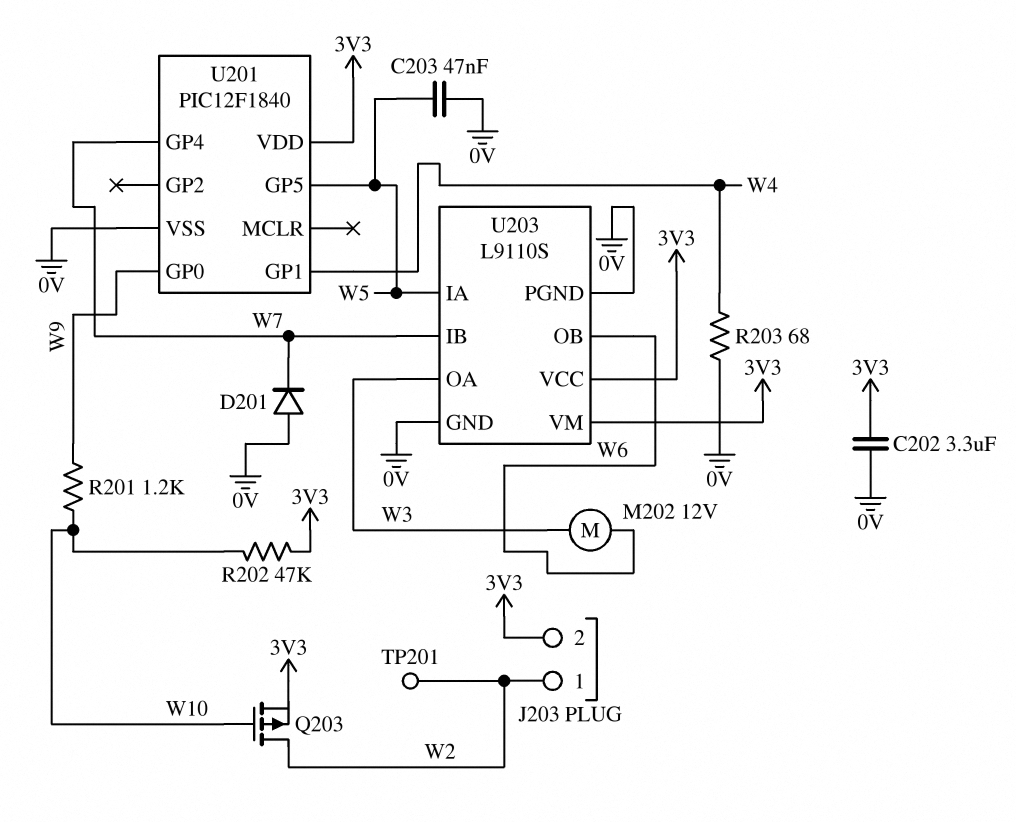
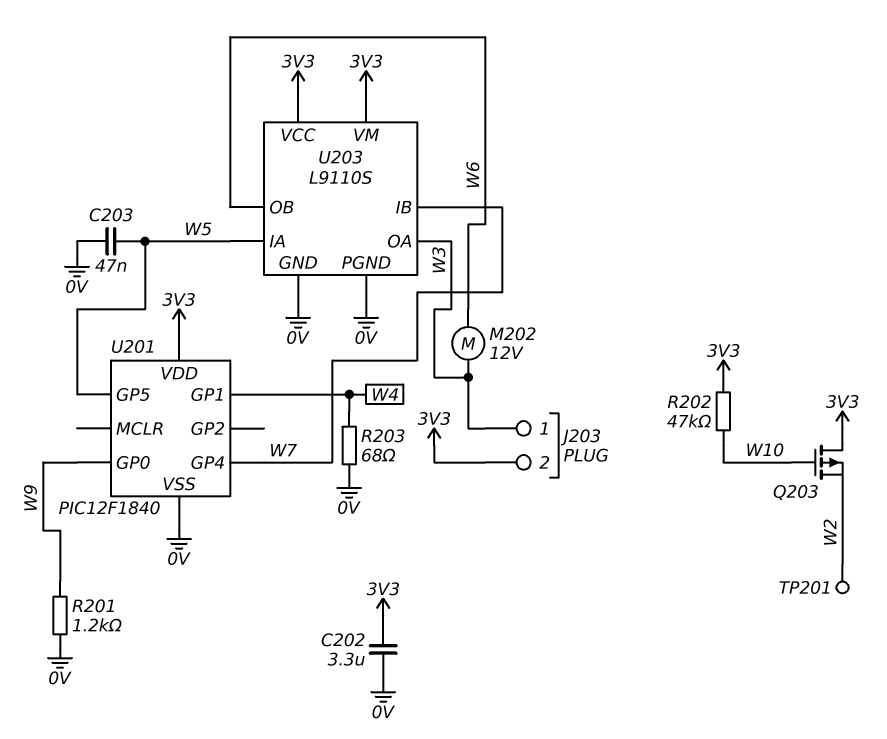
D201: diode (A 0V, K W7) -> none
J203 pin 1: W2 -> W3
Q203: PMOS (G W10, D W2, S 3V3) -> PMOS (G W10, D 3V3, S W2)
R201: 1.2k (W9, W10) -> 1.2k (0V, W9)

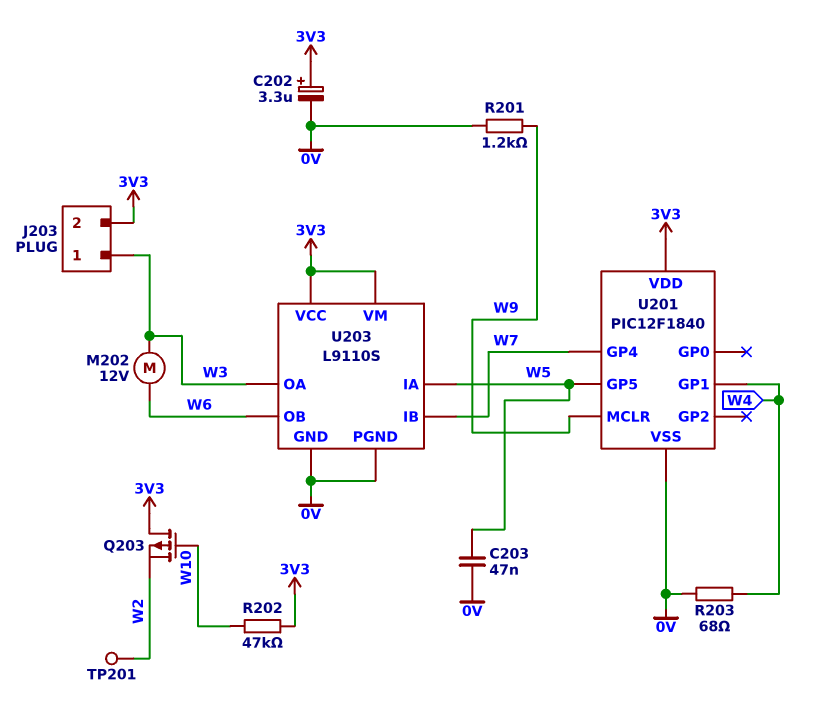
C202: 3.3uF (0V, 3V3) -> 3.3uF (plus 3V3, minus 0V)
U201 pin GP0: W9 -> none
U201 pin MCLR: none -> W9

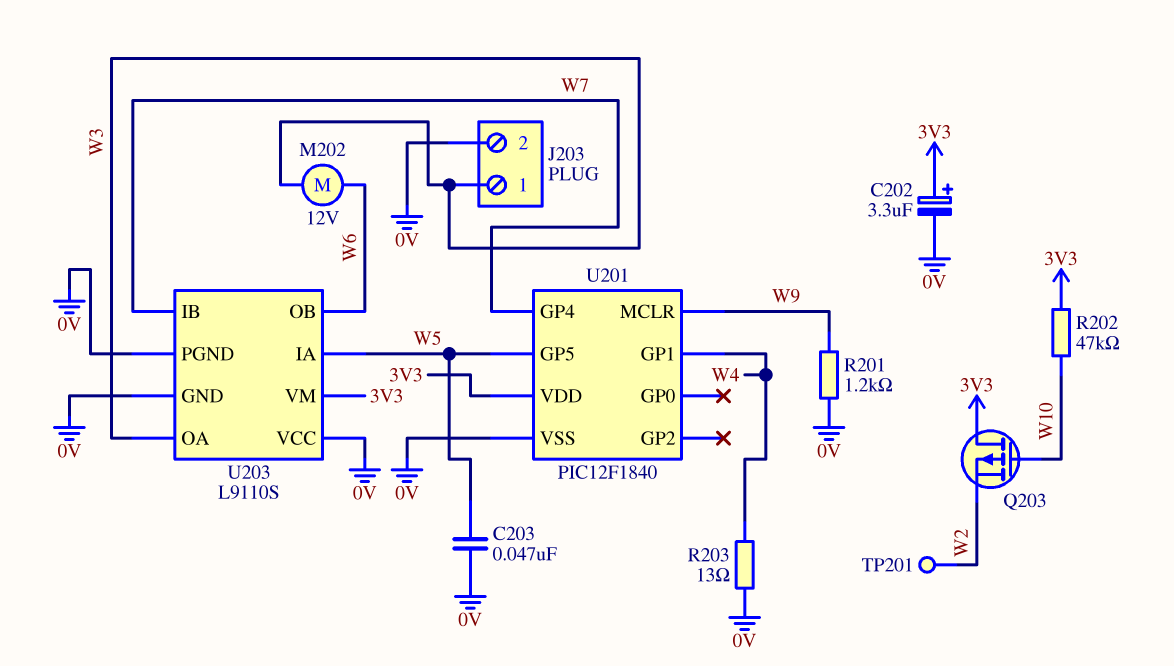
J203 pin 2: 3V3 -> 0V
R203: 68 (0V, W4) -> 13 (0V, W4)
U203 pin VCC: 3V3 -> 0V

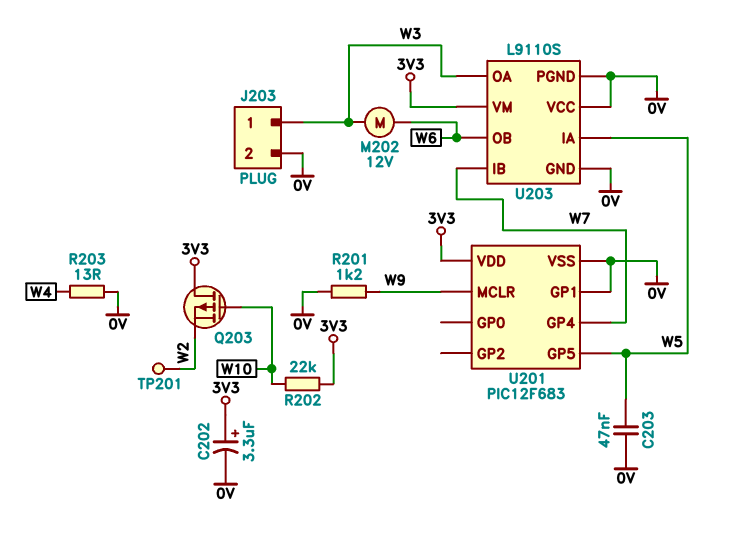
R202: 47k (3V3, W10) -> 22k (3V3, W10)
U201: PIC12F1840 -> PIC12F683
U201 pin GP1: W4 -> 0V

